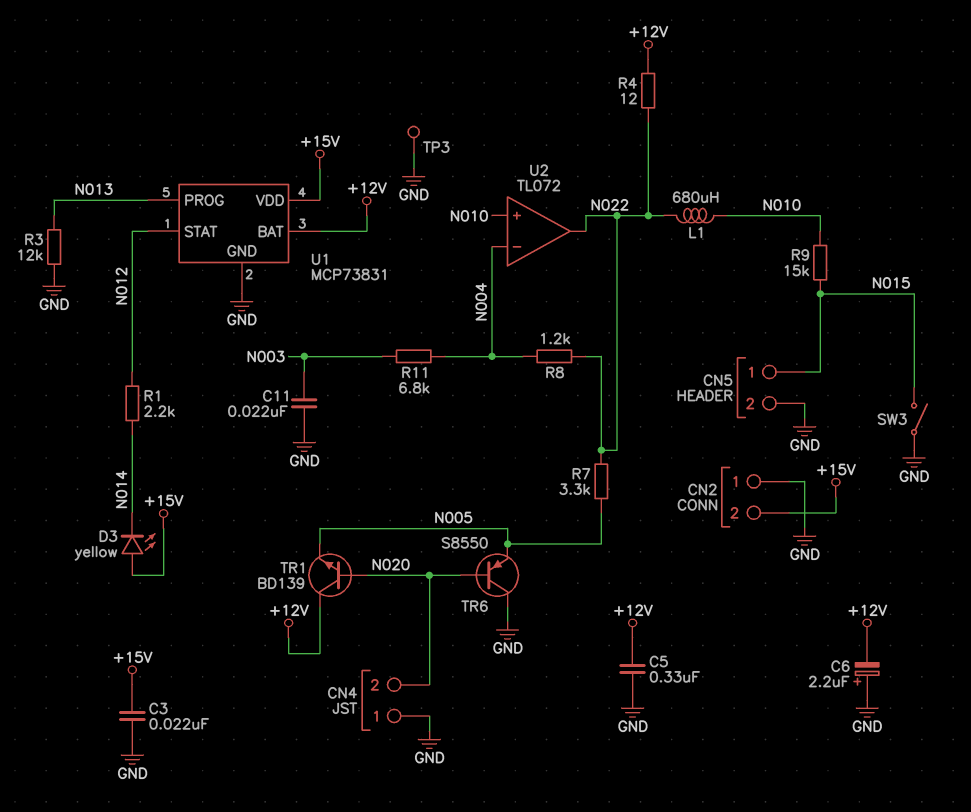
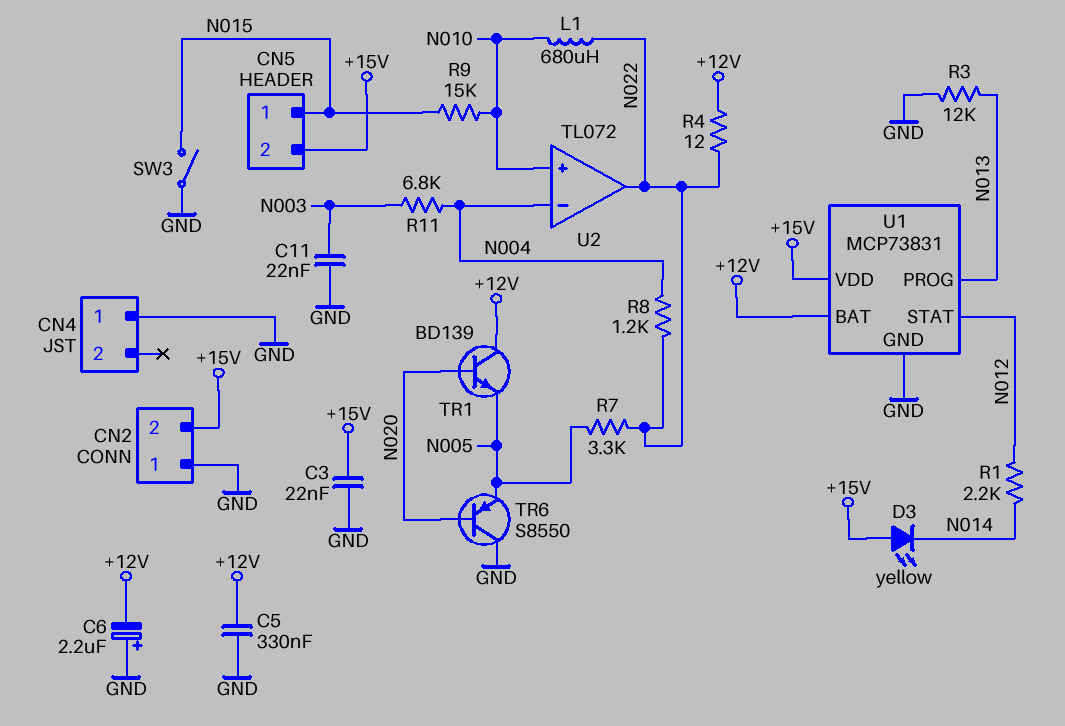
CN4 pin 2: N020 -> none
CN5 pin 2: GND -> +15V
TP3: test point (GND) -> none

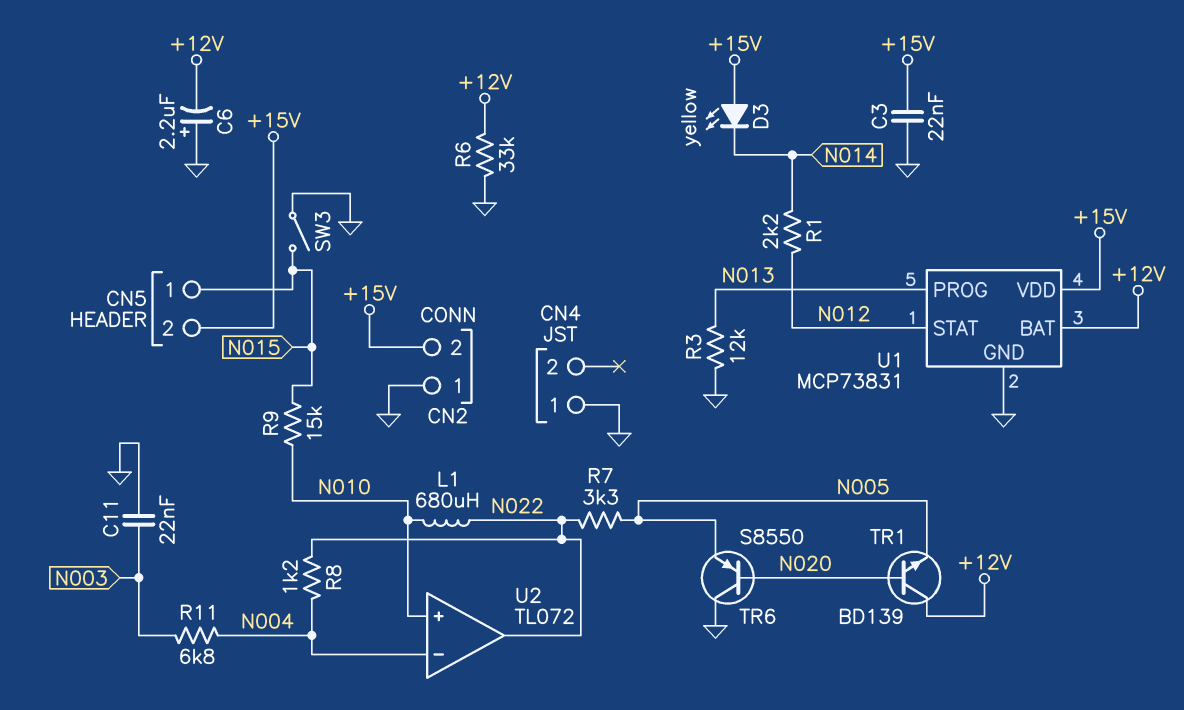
C5: 330nF (+12V, GND) -> none
R4: 12 (+12V, N022) -> none
R6: none -> 33k (+12V, GND)

